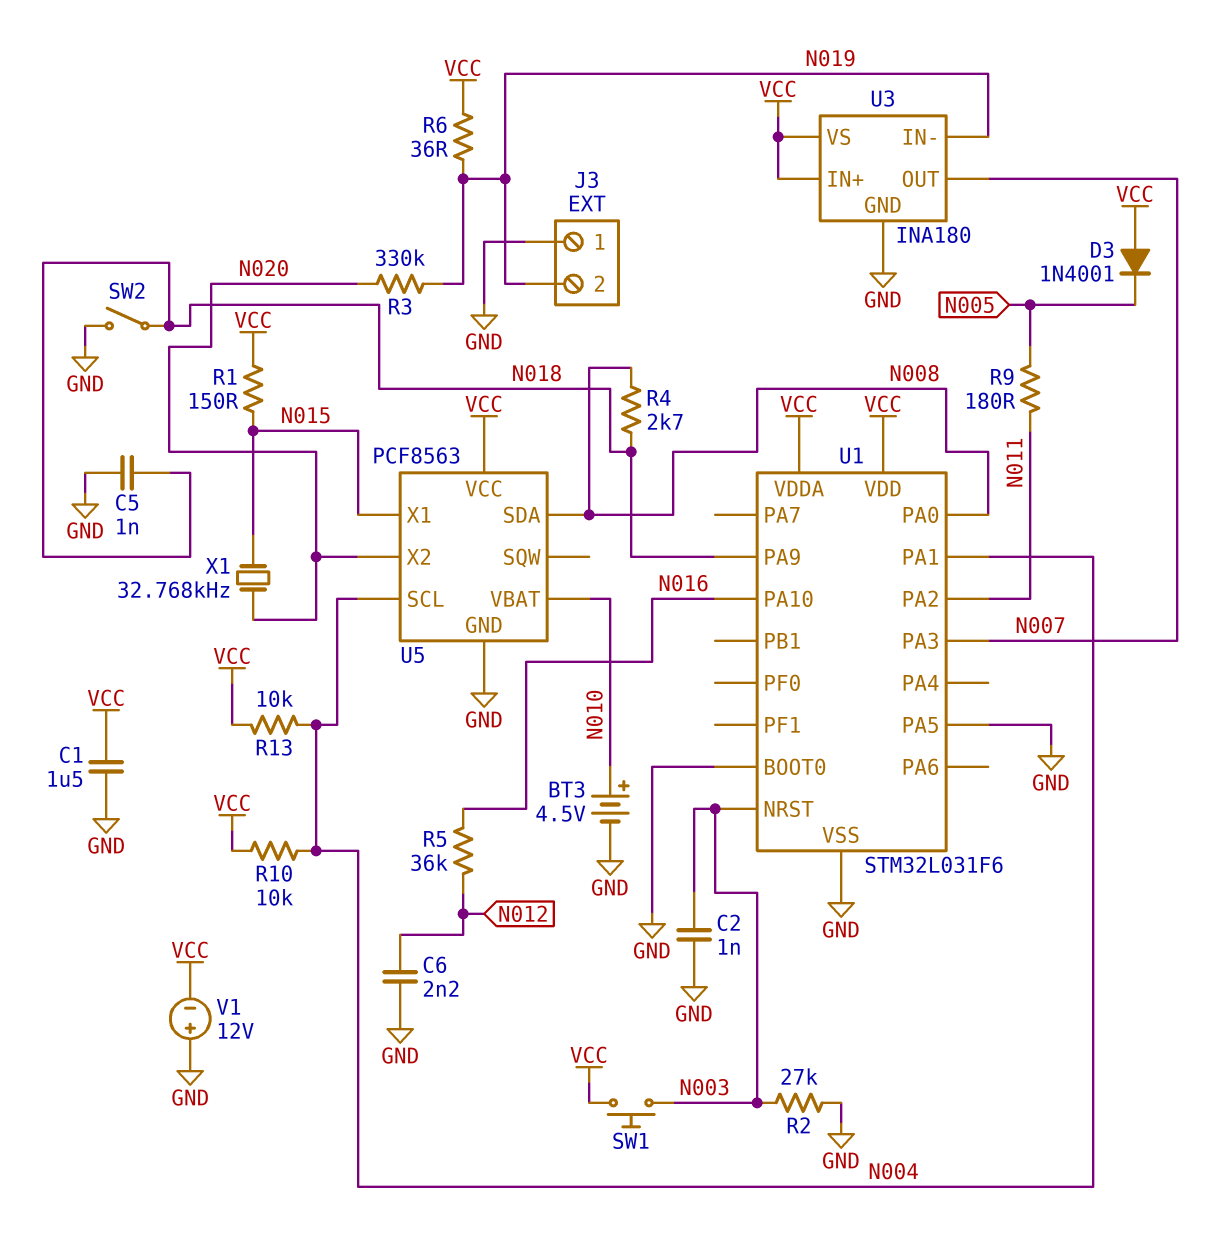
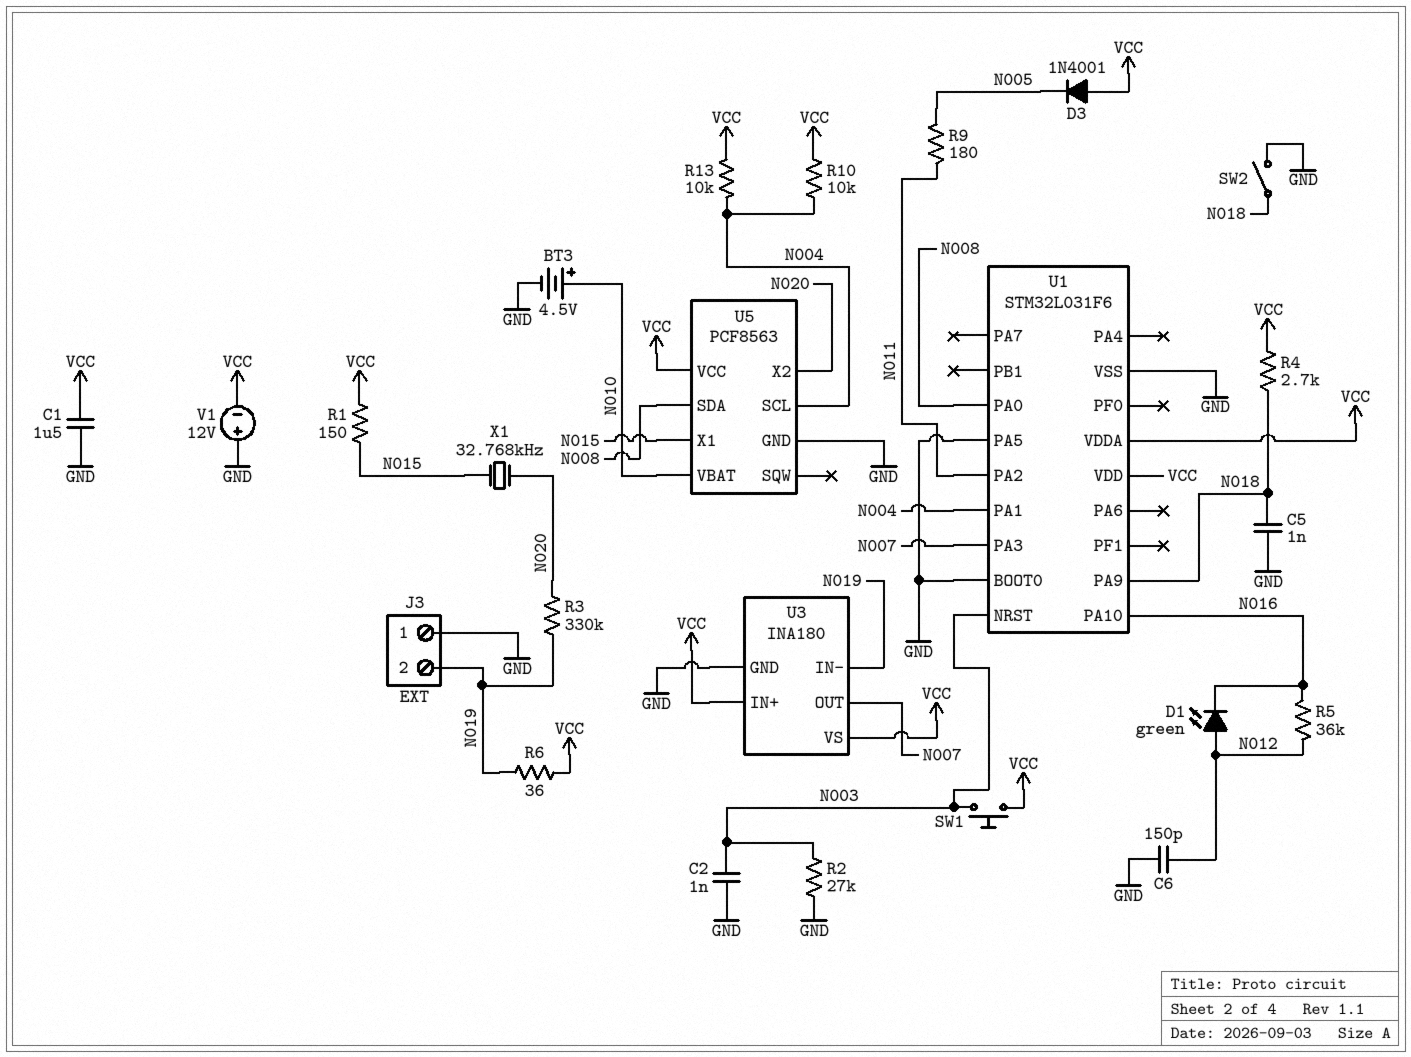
C6: 2.2nF (GND, N012) -> 150pF (GND, N012)
D1: none -> LED green (A N012, K N016)
R4: 2.7k (N008, N018) -> 2.7k (N018, VCC)

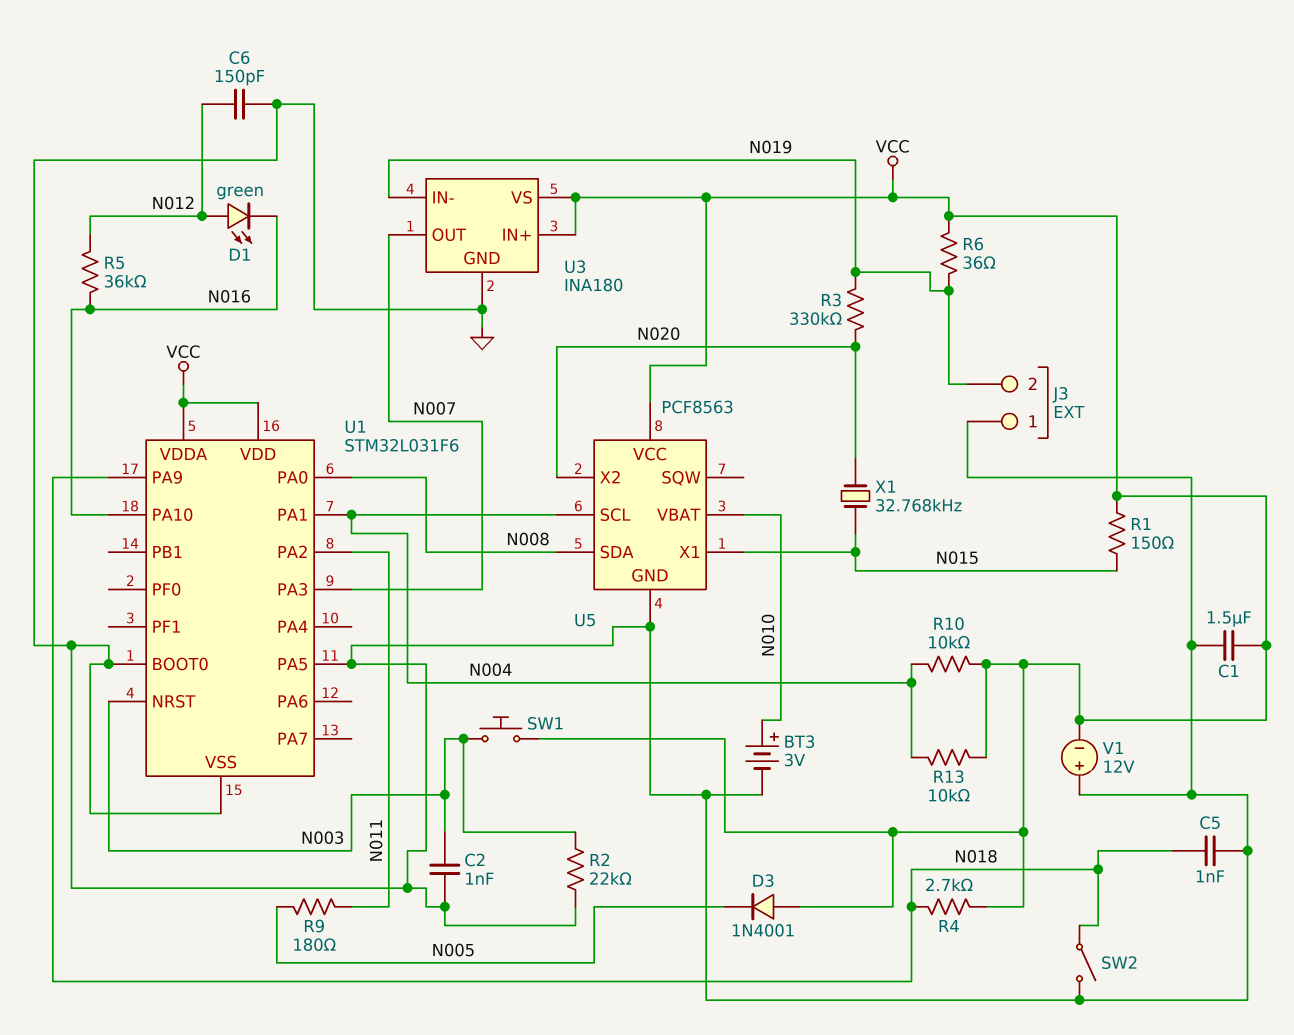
BT3: 4.5V (plus N010, minus GND) -> 3V (plus N010, minus GND)
R2: 27k (GND, N003) -> 22k (GND, N003)

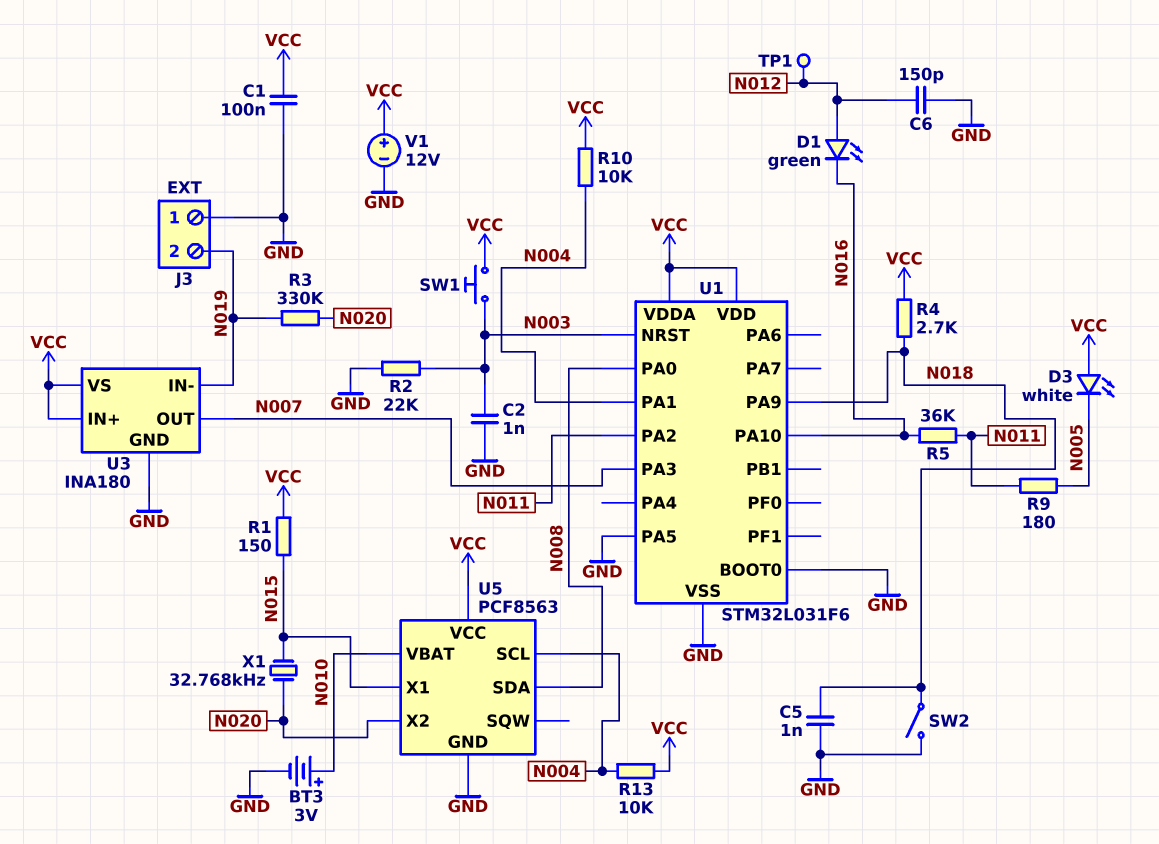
C1: 1.5uF (GND, VCC) -> 100nF (GND, VCC)
D3: diode 1N4001 (A VCC, K N005) -> LED white (A VCC, K N005)
R5: 36k (N012, N016) -> 36k (N011, N016)
R6: 36 (N019, VCC) -> none
TP1: none -> test point (N012)
V1: 12V (plus GND, minus VCC) -> 12V (plus VCC, minus GND)

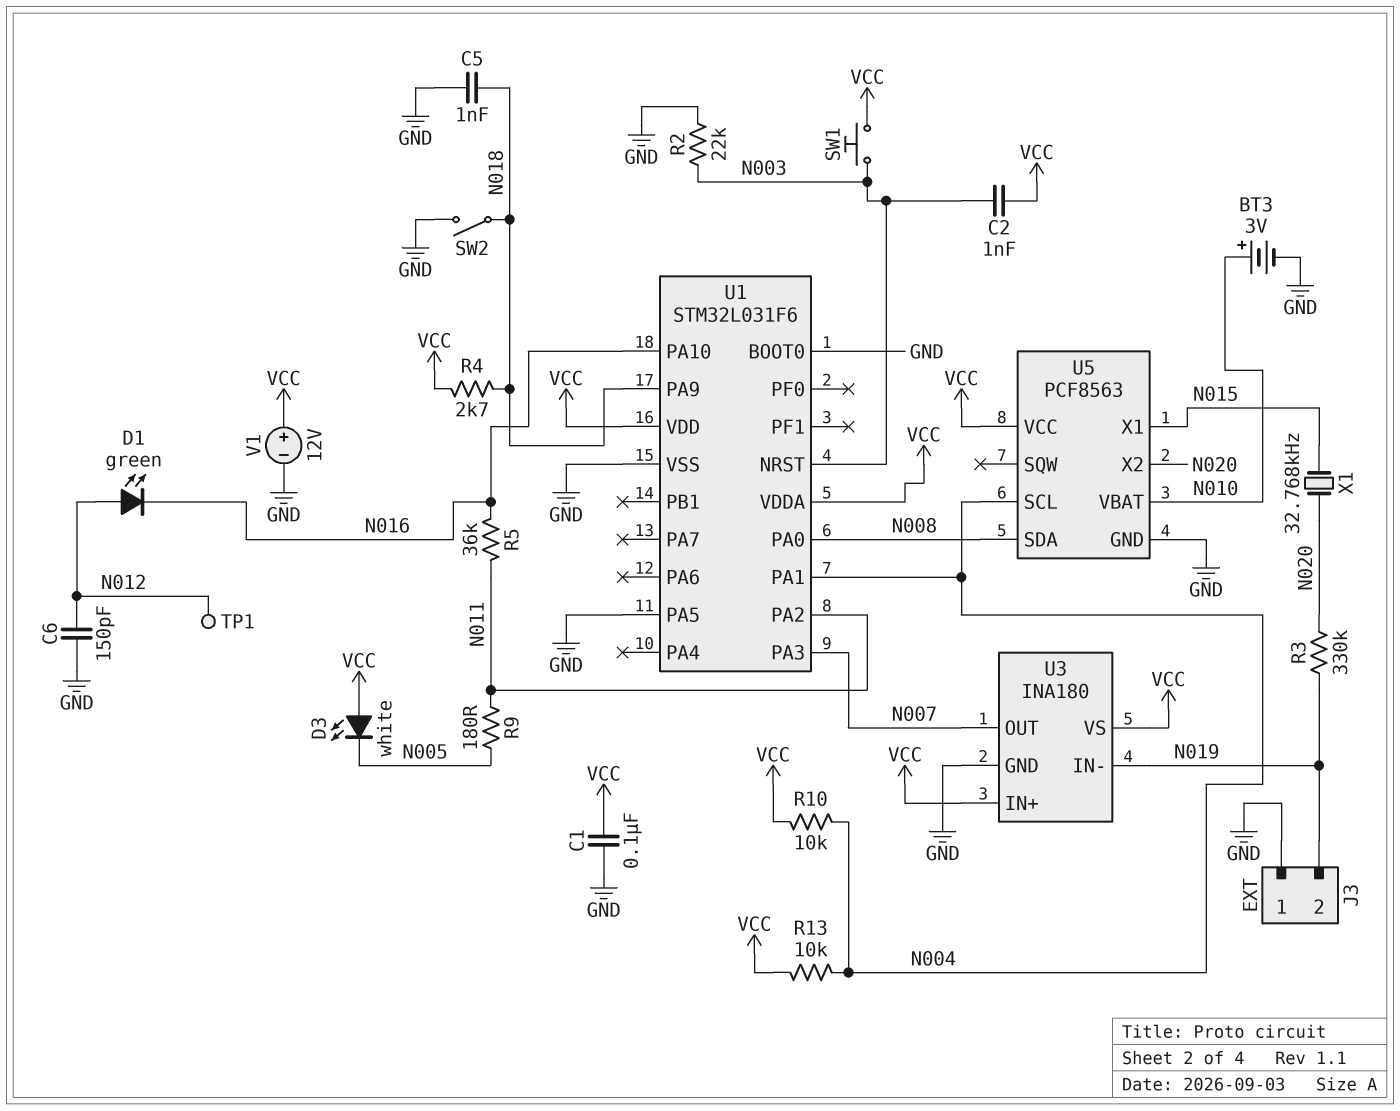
C2: 1nF (GND, N003) -> 1nF (N003, VCC)
R1: 150 (N015, VCC) -> none

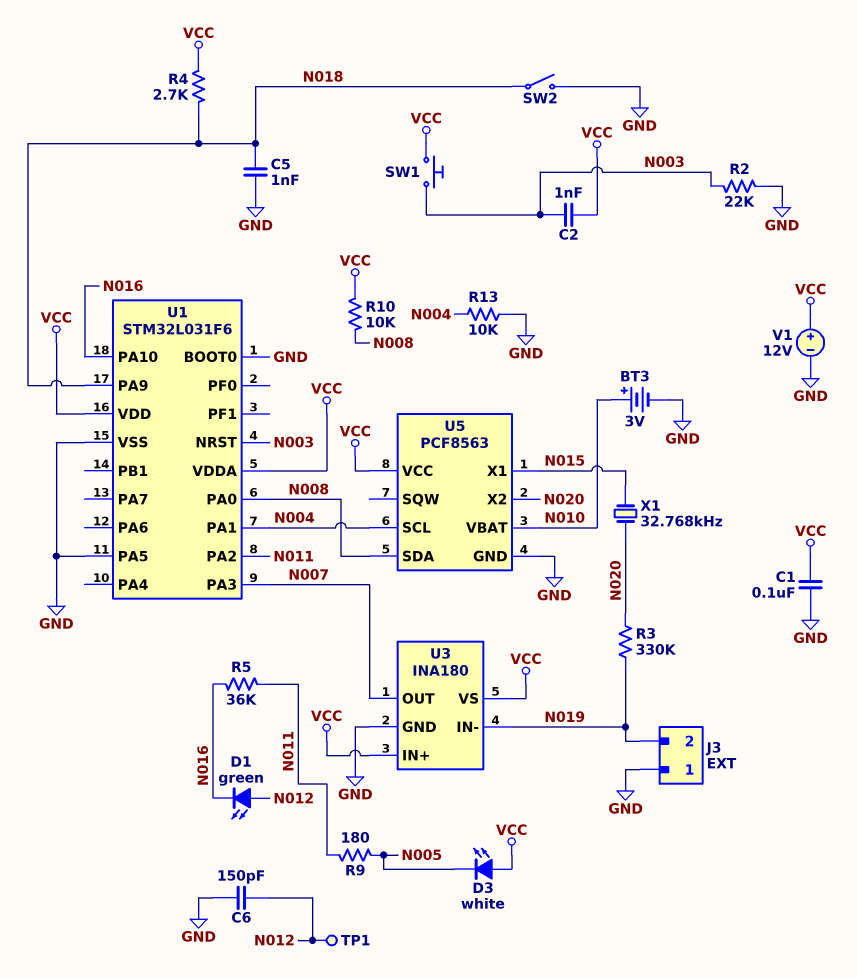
R10: 10k (N004, VCC) -> 10k (N008, VCC)
R13: 10k (N004, VCC) -> 10k (GND, N004)

